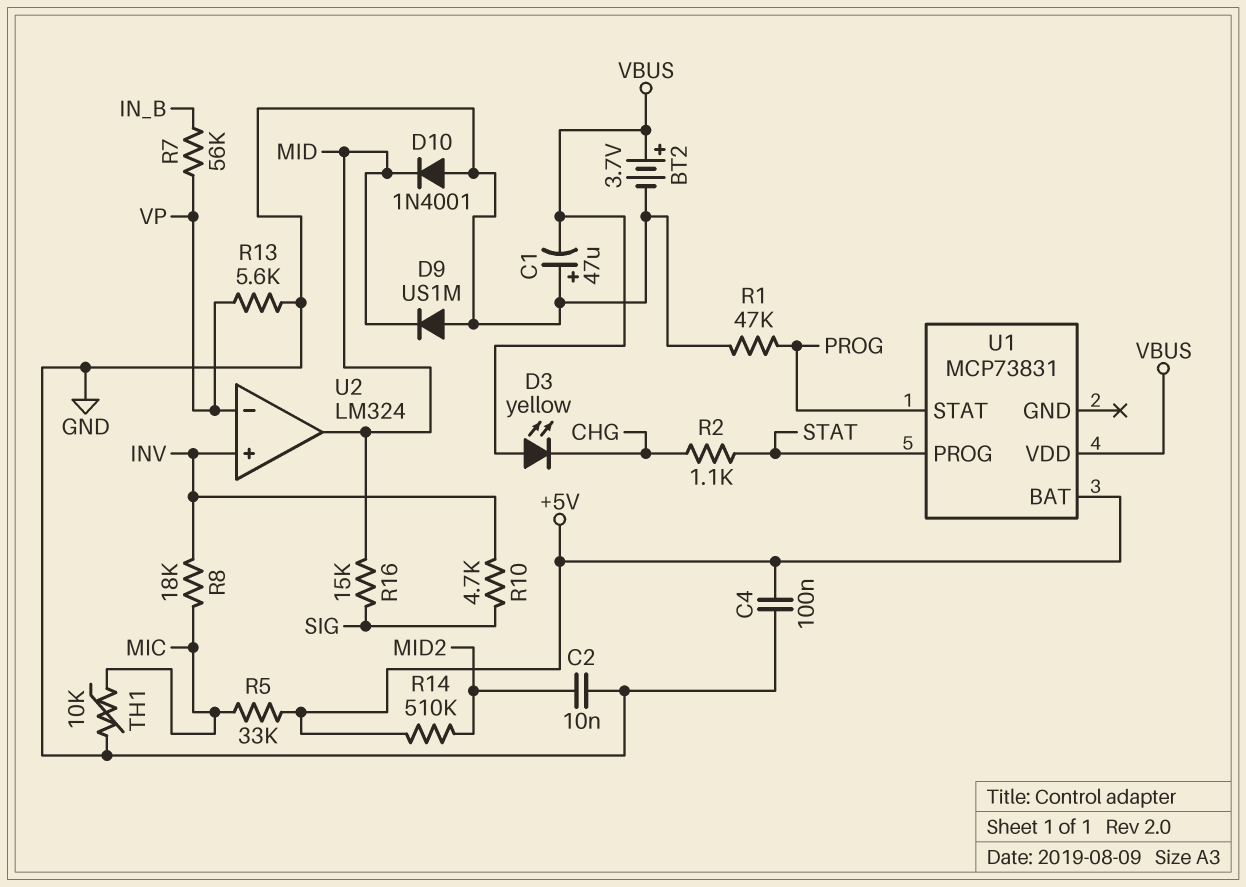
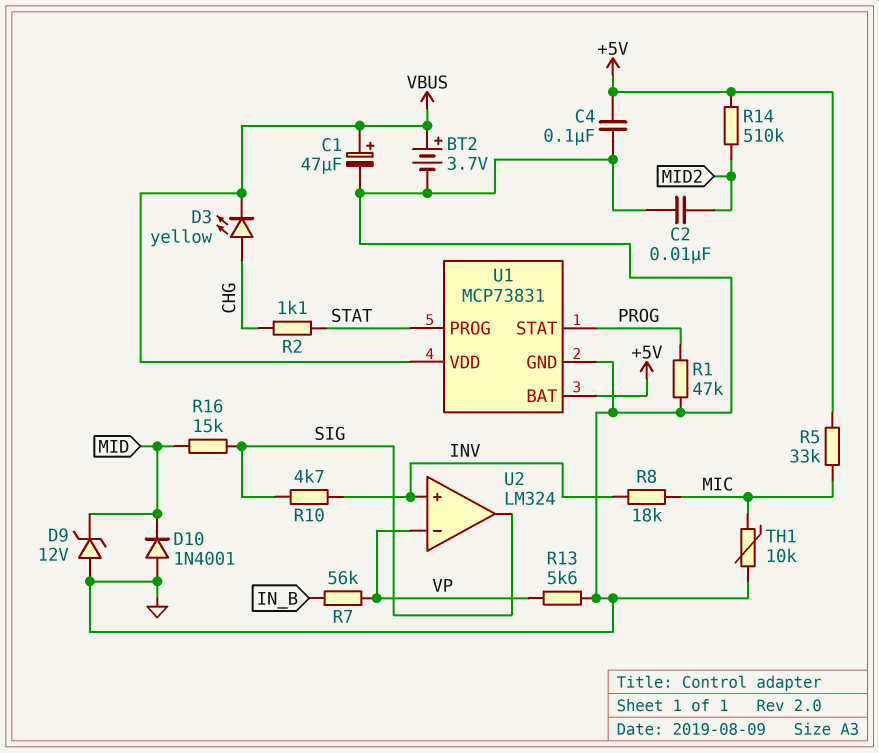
C1: 47uF (plus GND, minus VBUS) -> 47uF (plus VBUS, minus GND)
D3: LED yellow (A VBUS, K CHG) -> LED yellow (A CHG, K VBUS)
D9: diode US1M (A GND, K MID) -> zener 12V (A GND, K MID)
U1 pin GND: none -> GND
U2 pin out: MID -> SIG

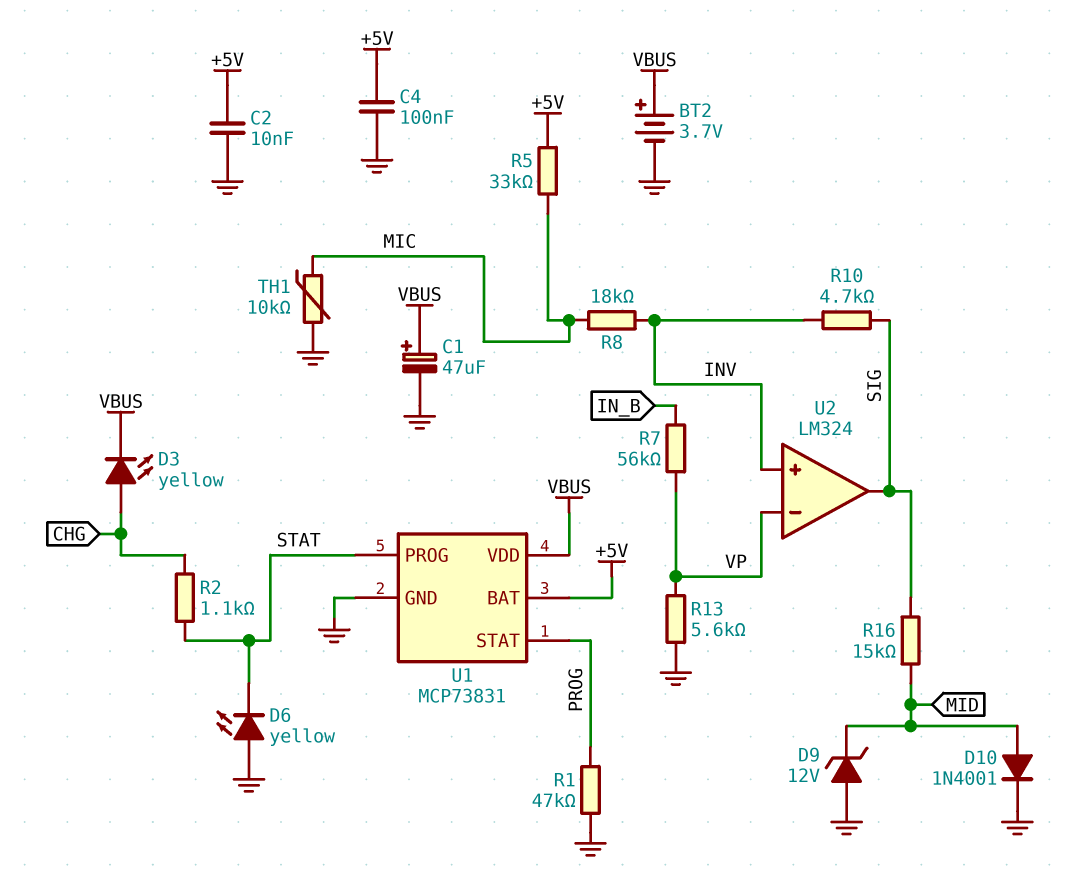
C2: 10nF (GND, MID2) -> 10nF (+5V, GND)
D6: none -> LED yellow (A GND, K STAT)
D10: diode 1N4001 (A GND, K MID) -> diode 1N4001 (A MID, K GND)
R14: 510k (+5V, MID2) -> none

